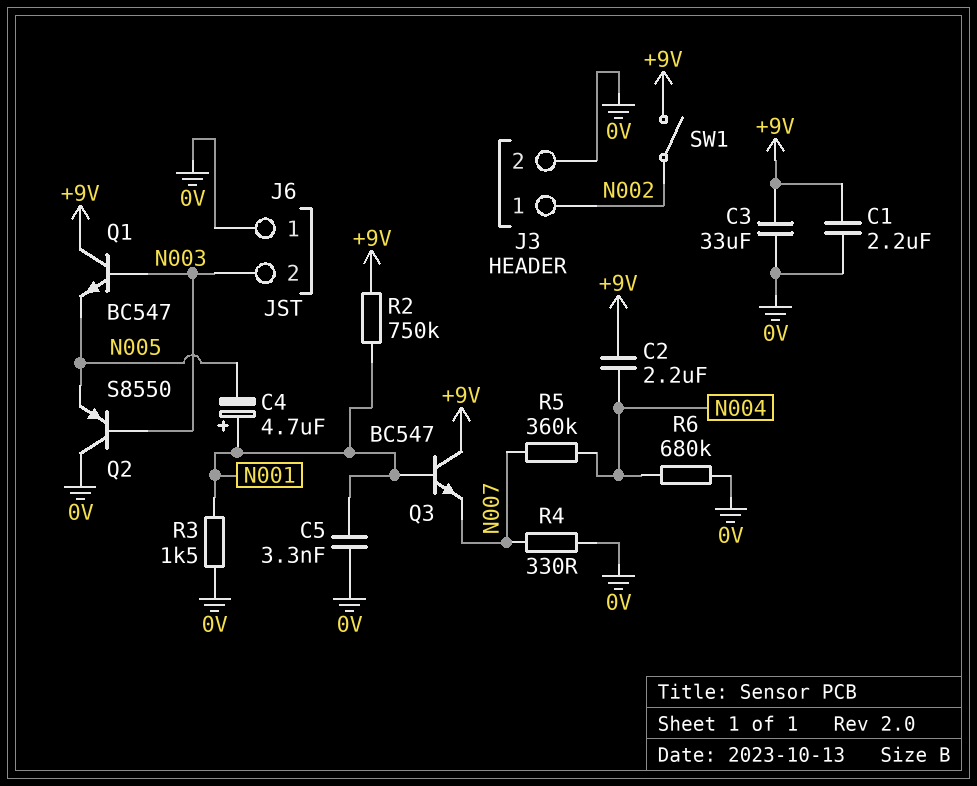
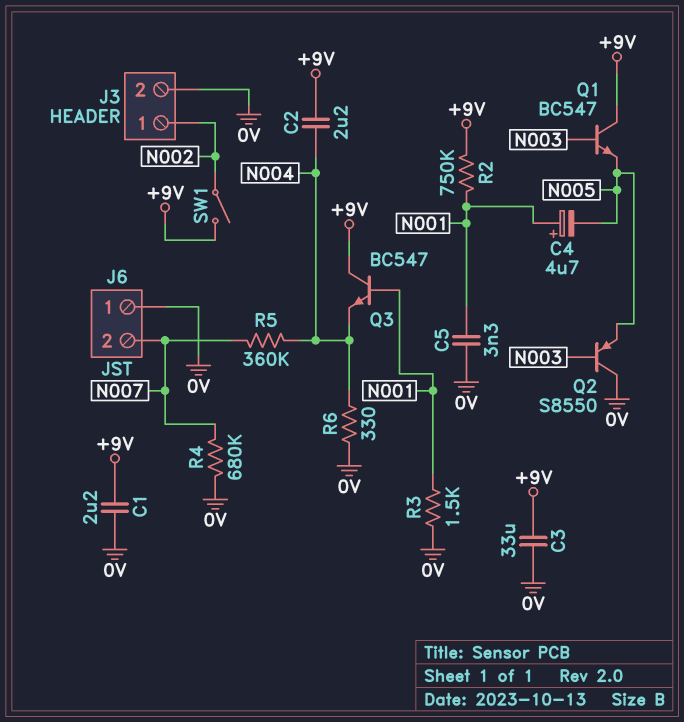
J6 pin 2: N003 -> N007
Q3: NPN BC547 (B N001, C +9V, E N007) -> NPN BC547 (B N001, C +9V, E N004)
R4: 330 (0V, N007) -> 680k (0V, N007)
R6: 680k (0V, N004) -> 330 (0V, N004)

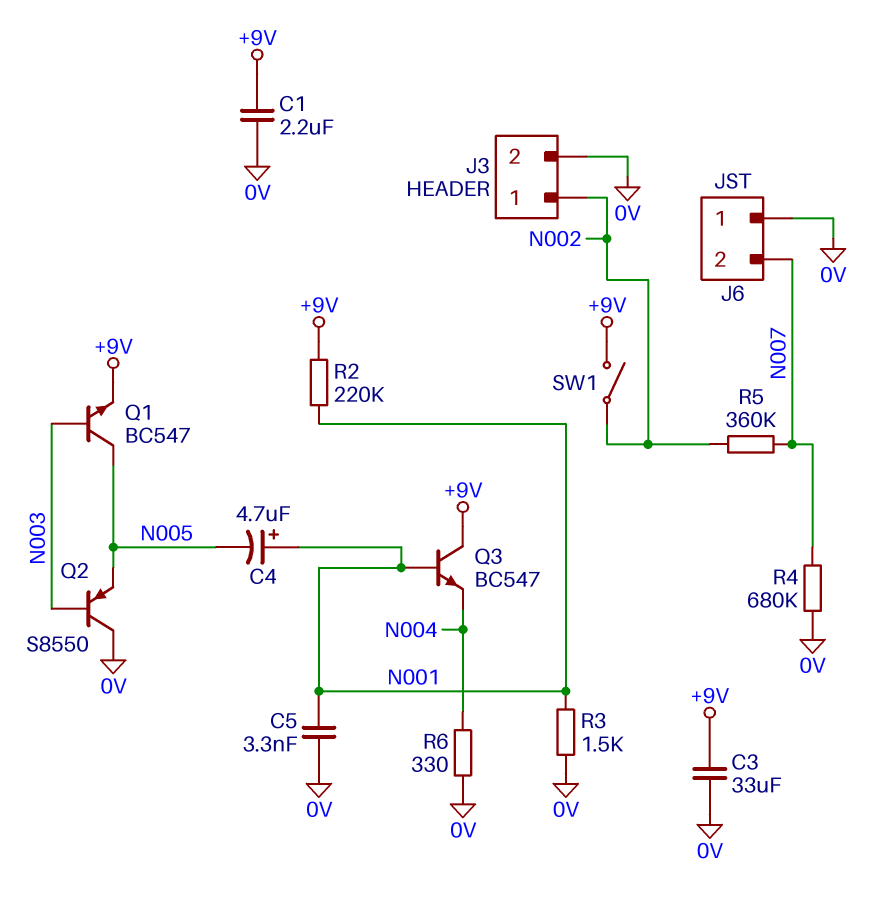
C2: 2.2uF (+9V, N004) -> none
Q1: NPN BC547 (B N003, C +9V, E N005) -> NPN BC547 (B N003, C N005, E +9V)
R2: 750k (+9V, N001) -> 220k (+9V, N001)
R5: 360k (N004, N007) -> 360k (N002, N007)

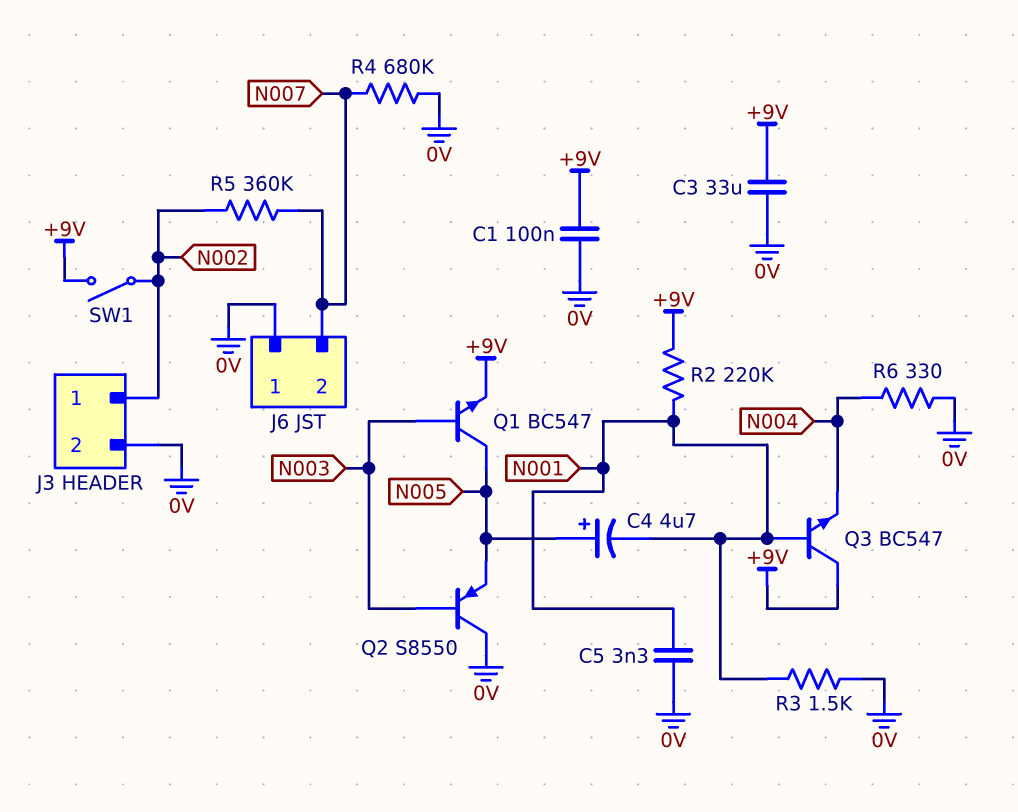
C1: 2.2uF (+9V, 0V) -> 100nF (+9V, 0V)
C4: 4.7uF (plus N001, minus N005) -> 4.7uF (plus N005, minus N001)

